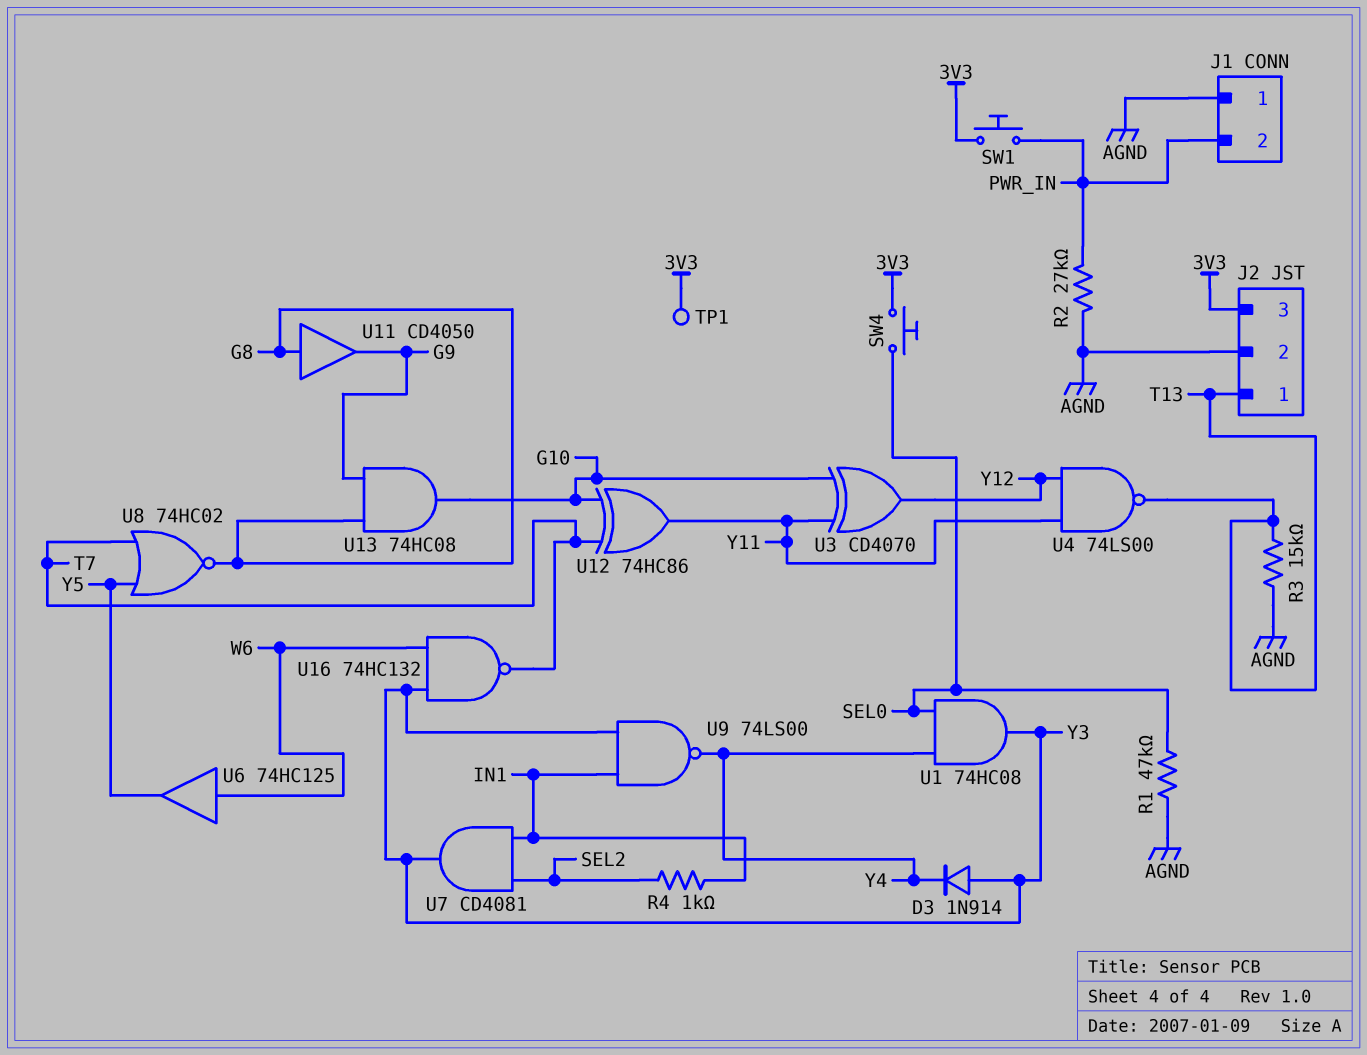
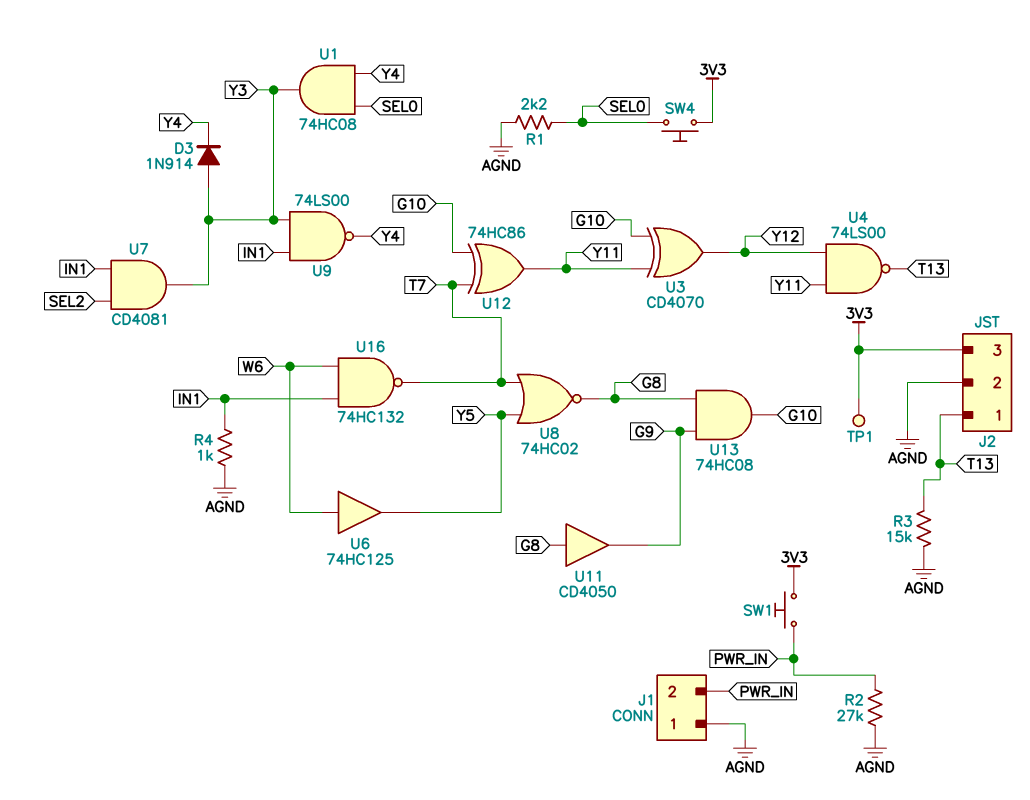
R1: 47k (AGND, SEL0) -> 2.2k (AGND, SEL0)
R4: 1k (IN1, SEL2) -> 1k (AGND, IN1)
U16: NAND 74HC132 (in W6, in Y3, out T7) -> NAND 74HC132 (in IN1, in W6, out T7)

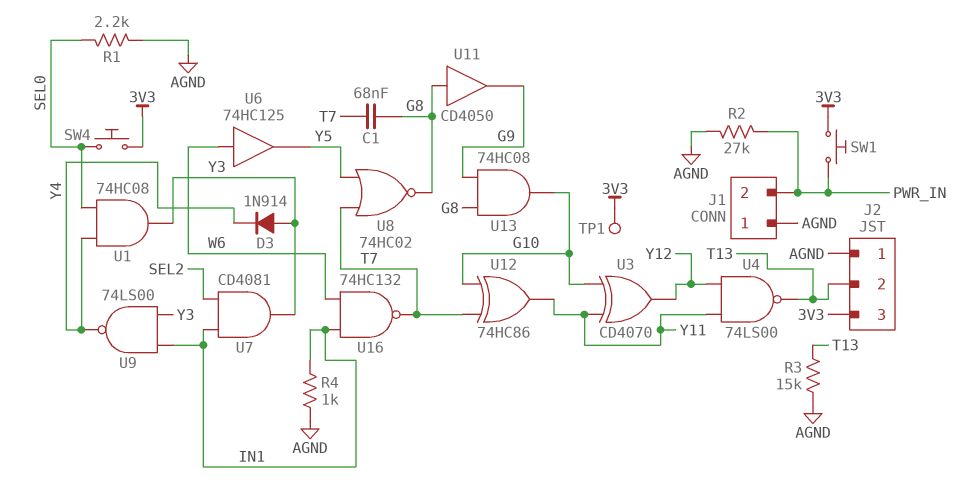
C1: none -> 68nF (G8, T7)
J2 pin 1: T13 -> AGND
J2 pin 2: AGND -> T13

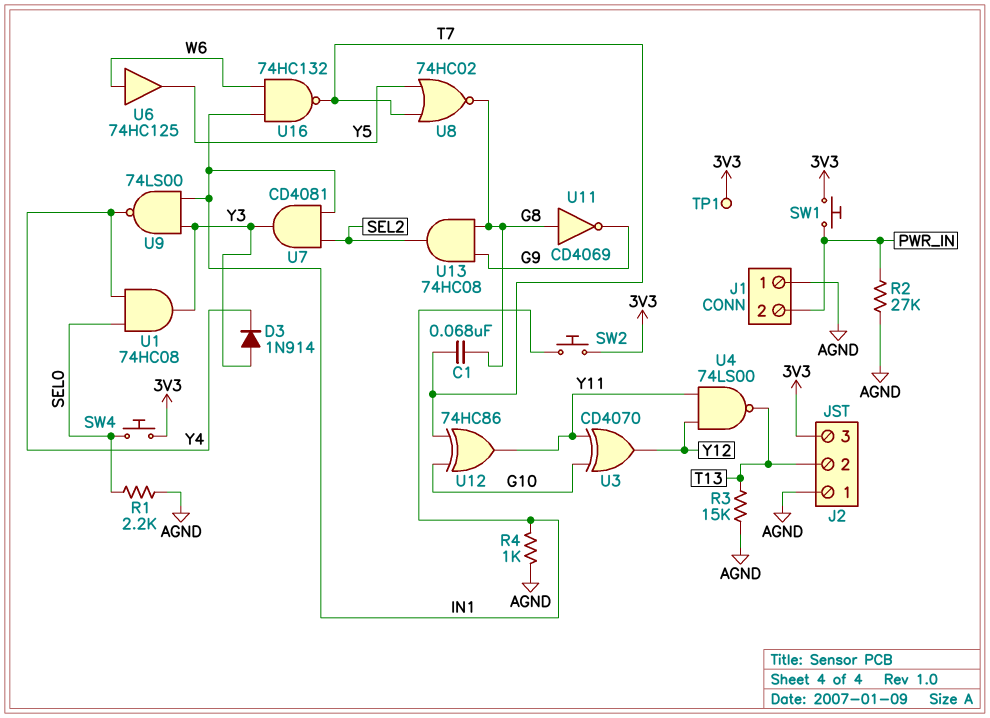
SW2: none -> button (3V3, IN1)
U11: buffer CD4050 (in G8, out G9) -> NOT CD4069 (in G8, out G9)
U13: AND 74HC08 (in G8, in G9, out G10) -> AND 74HC08 (in G8, in G9, out SEL2)

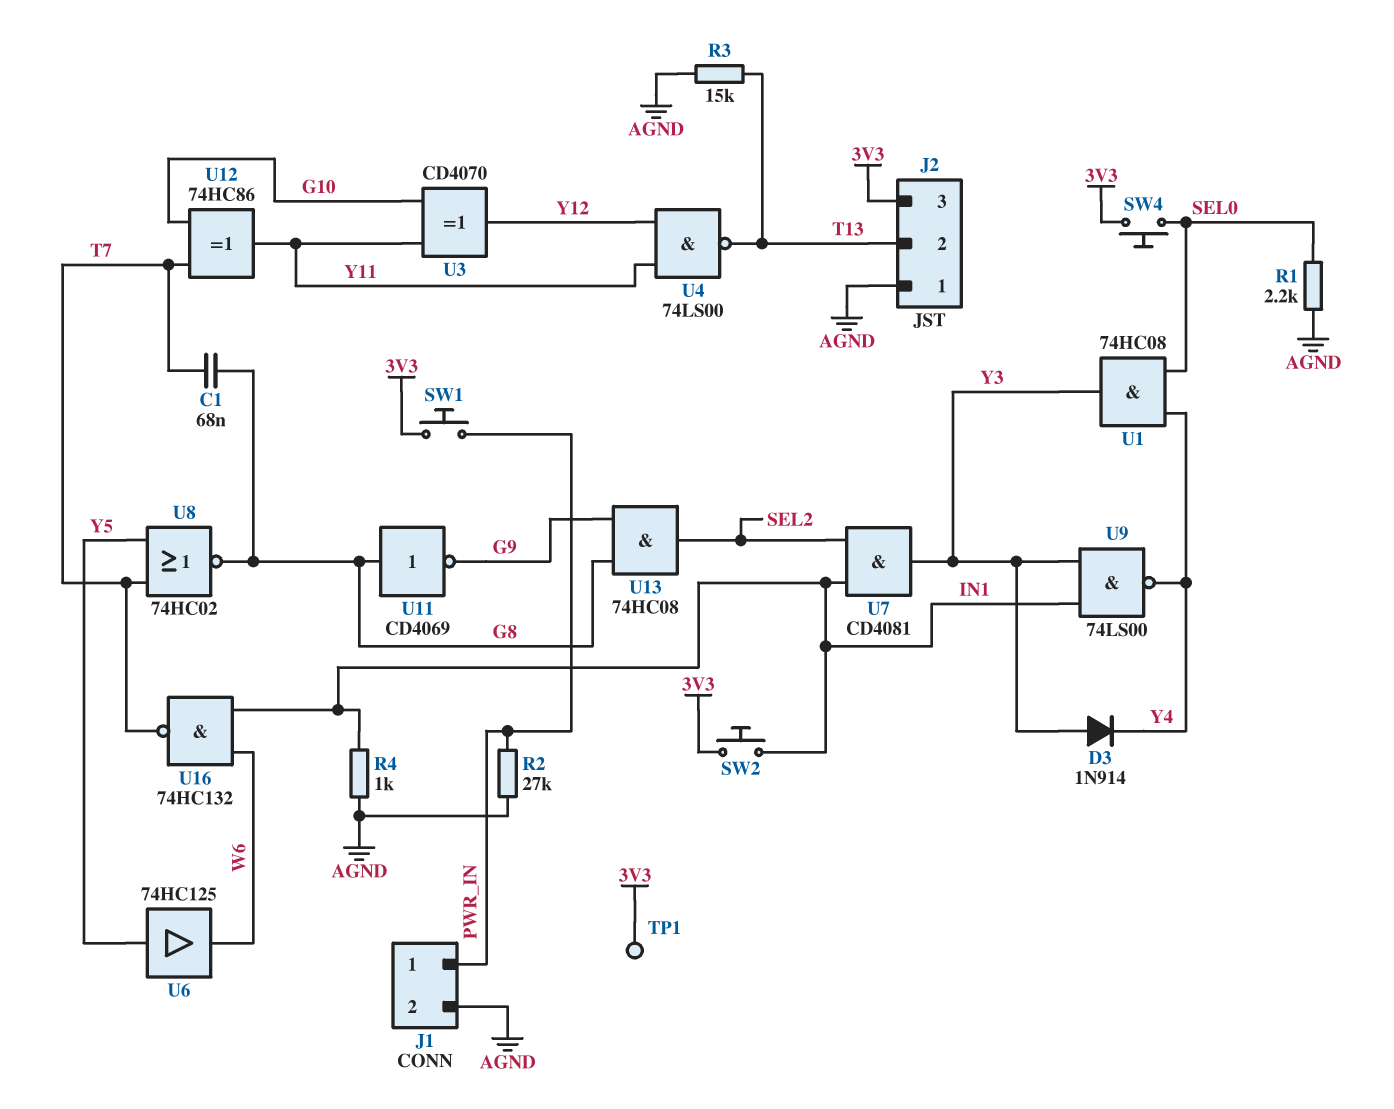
J1 pin 1: AGND -> PWR_IN
J1 pin 2: PWR_IN -> AGND
U6: buffer 74HC125 (in W6, out Y5) -> buffer 74HC125 (in Y5, out W6)

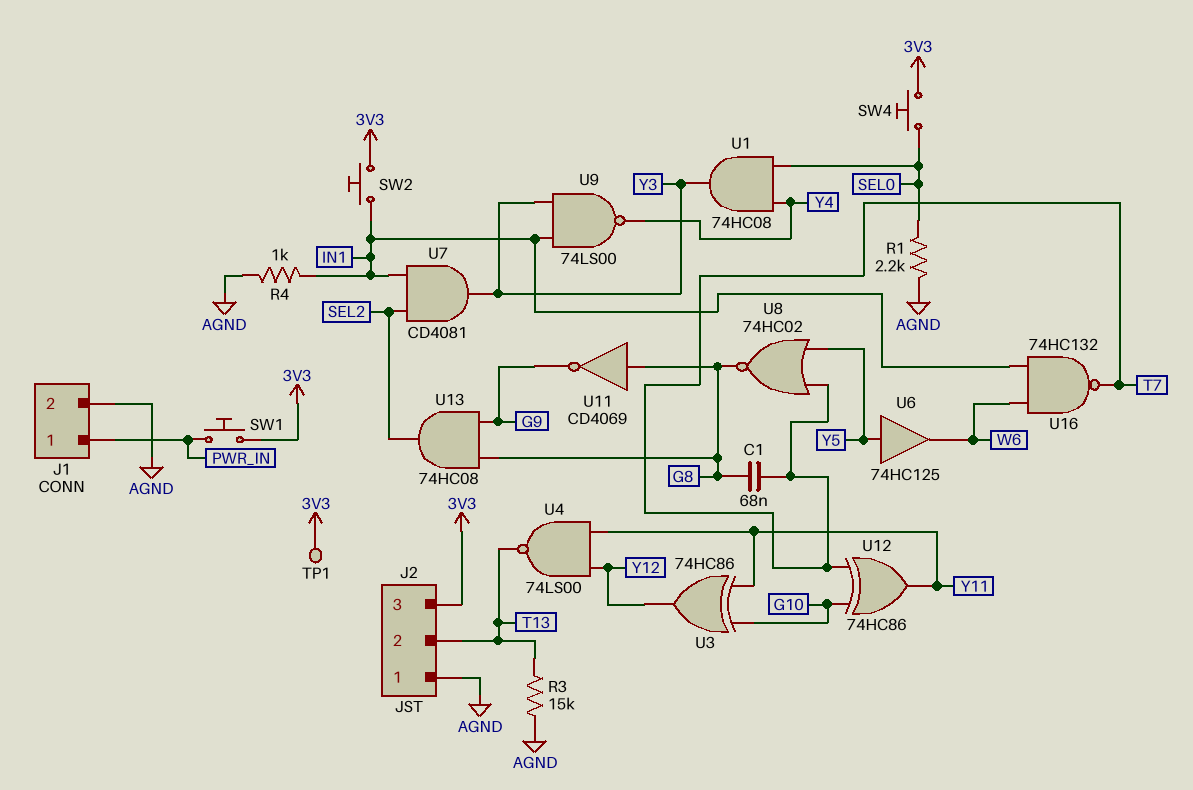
D3: diode 1N914 (A Y3, K Y4) -> none
R2: 27k (AGND, PWR_IN) -> none
U3: XOR CD4070 (in G10, in Y11, out Y12) -> XOR 74HC86 (in G10, in Y11, out Y12)

